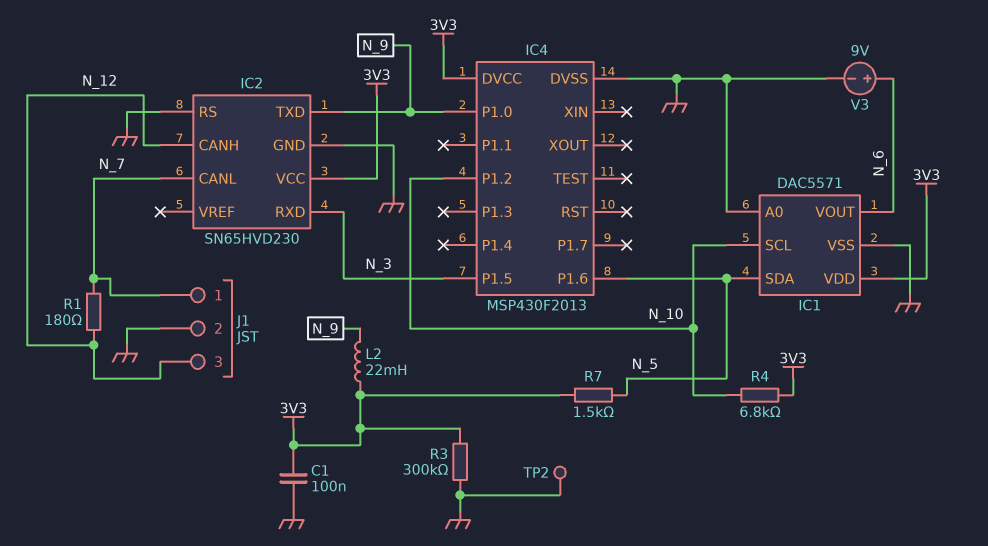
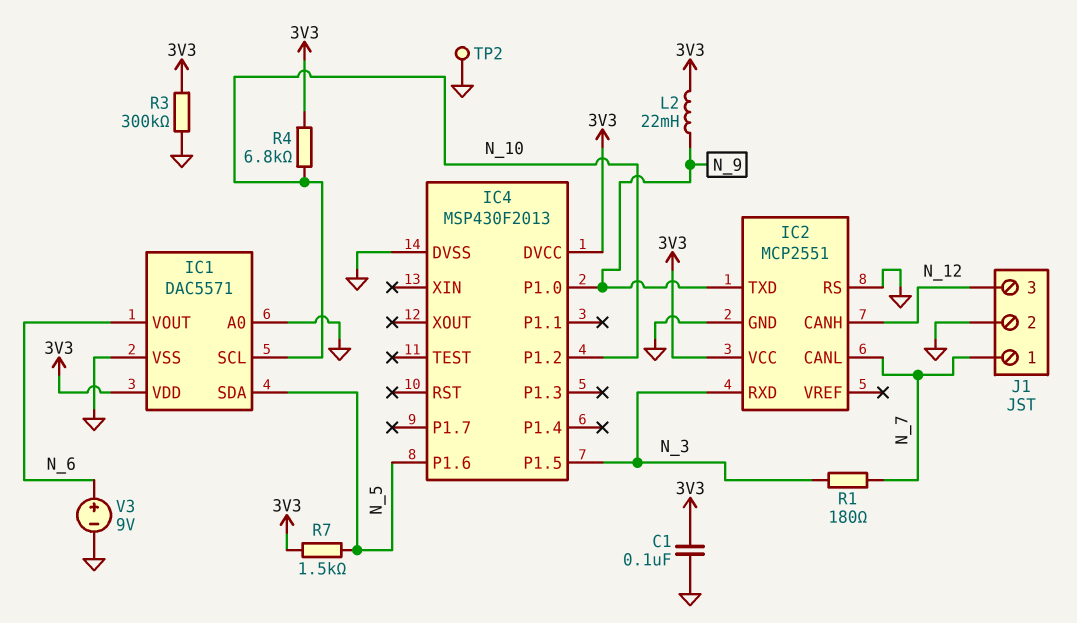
IC2: SN65HVD230 -> MCP2551
R1: 180 (N_7, N_12) -> 180 (N_3, N_7)

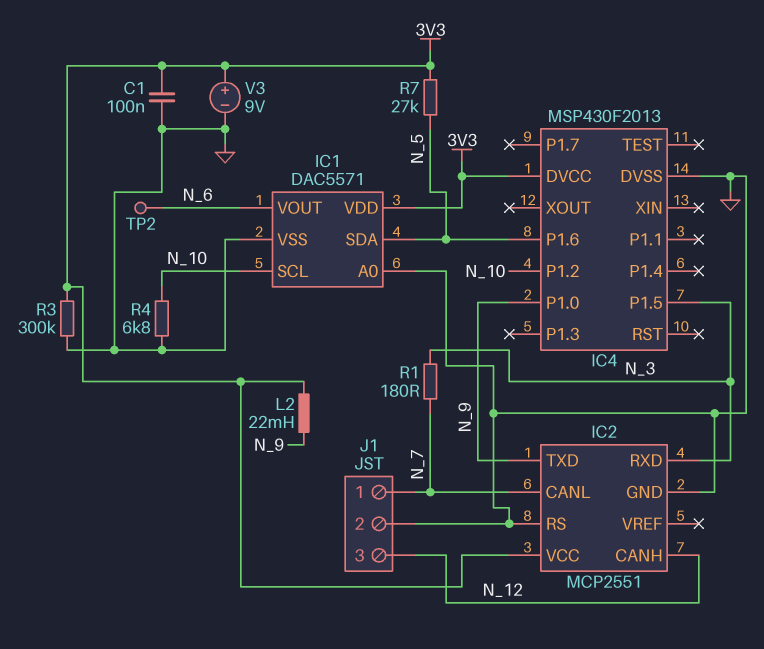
R4: 6.8k (3V3, N_10) -> 6.8k (GND, N_10)
R7: 1.5k (3V3, N_5) -> 27k (3V3, N_5)
TP2: test point (GND) -> test point (N_6)
V3: 9V (plus N_6, minus GND) -> 9V (plus 3V3, minus GND)

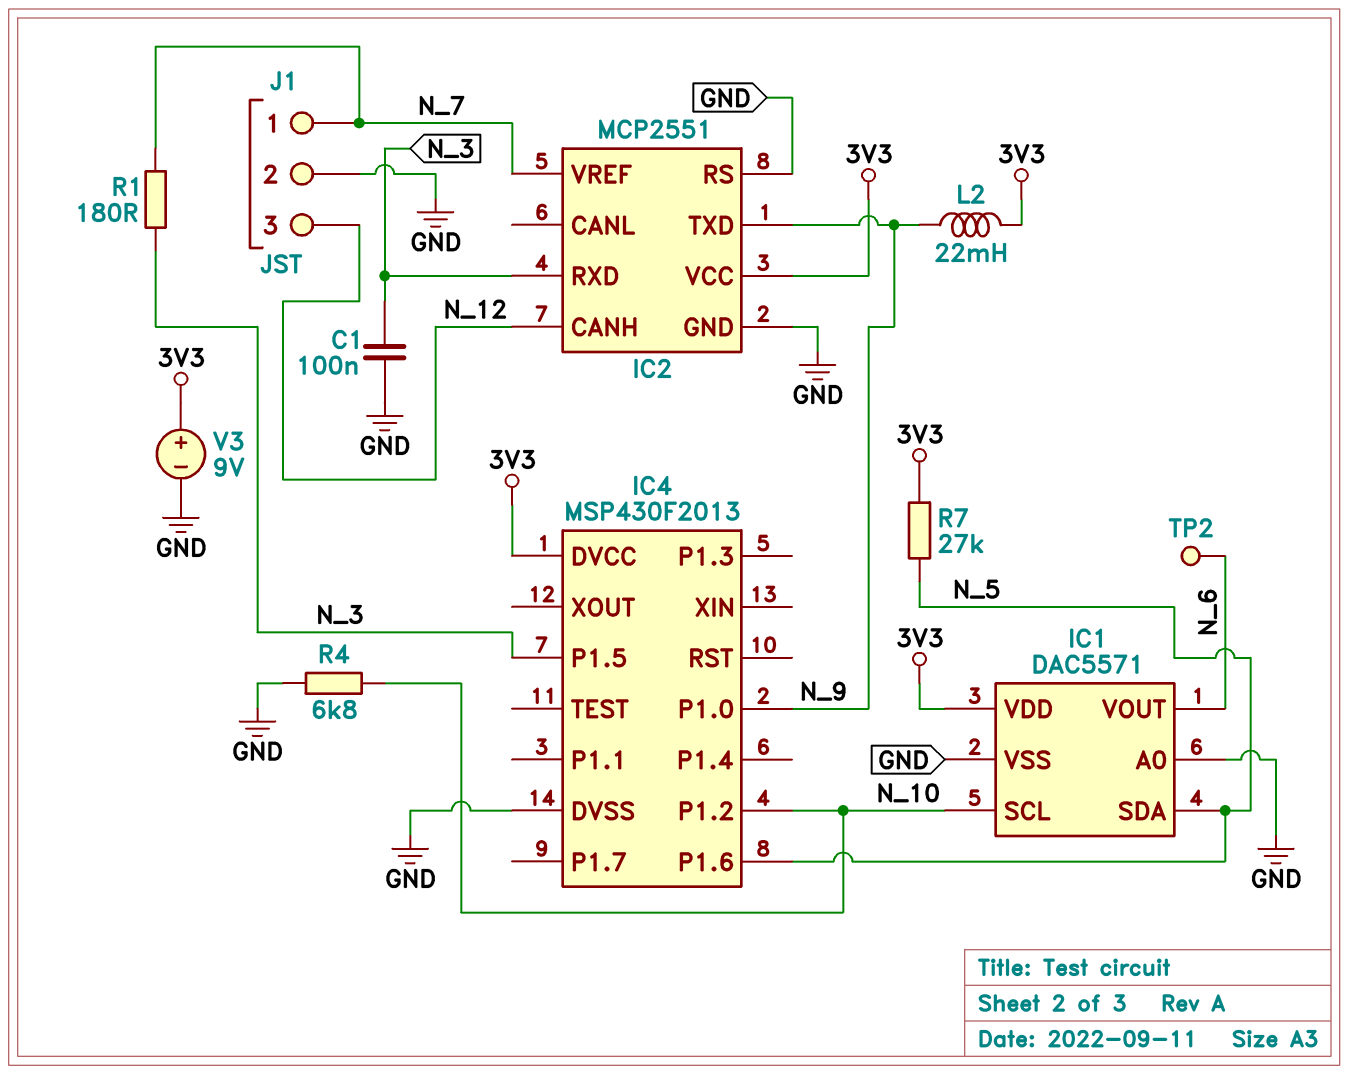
C1: 100nF (3V3, GND) -> 100nF (GND, N_3)
IC2 pin CANL: N_7 -> none
IC2 pin VREF: none -> N_7
R3: 300k (3V3, GND) -> none

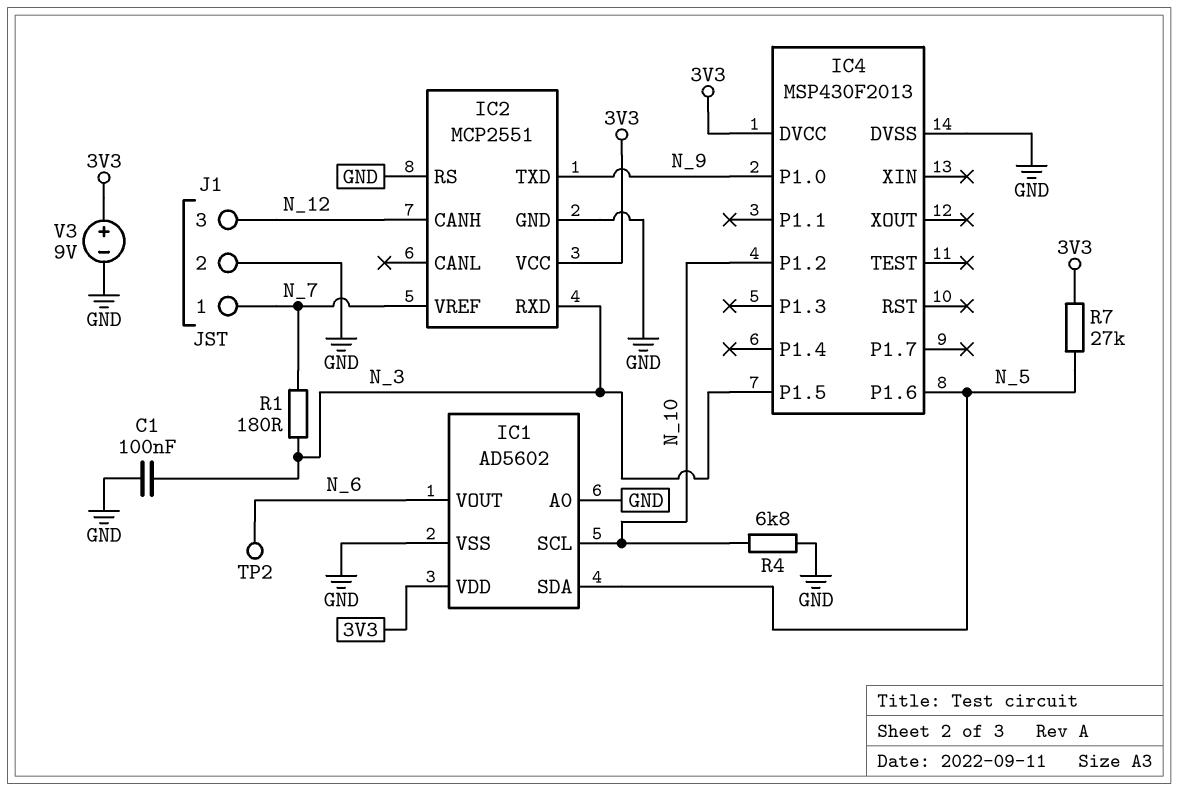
IC1: DAC5571 -> AD5602
L2: 22mH (3V3, N_9) -> none

